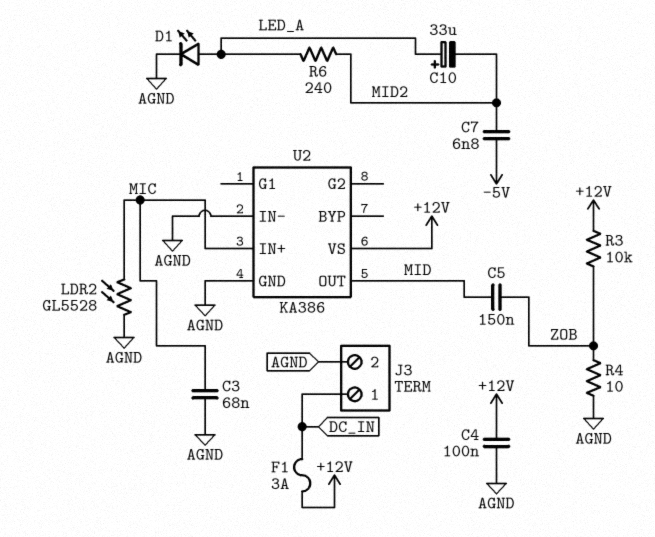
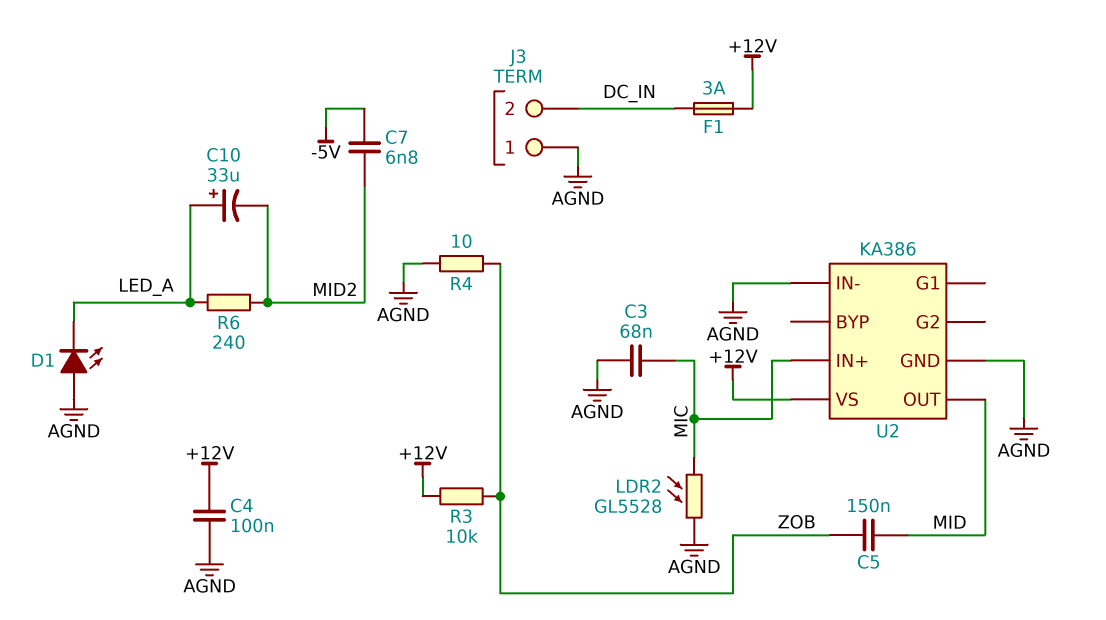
D1: LED (A LED_A, K AGND) -> LED (A AGND, K LED_A)
J3 pin 1: DC_IN -> AGND
J3 pin 2: AGND -> DC_IN

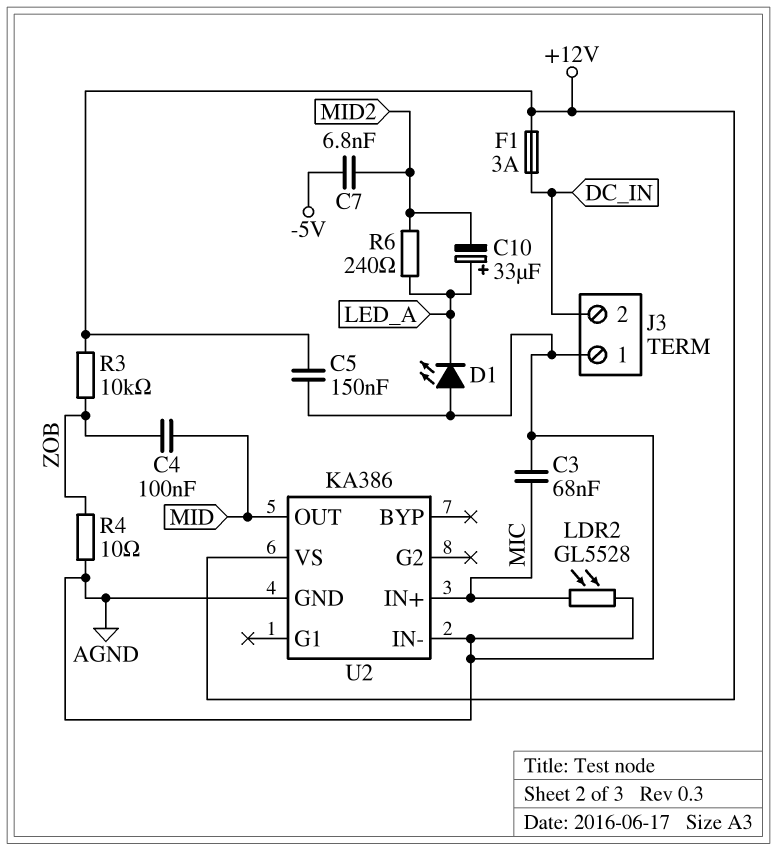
C4: 100nF (+12V, AGND) -> 100nF (MID, ZOB)
C5: 150nF (MID, ZOB) -> 150nF (+12V, AGND)

